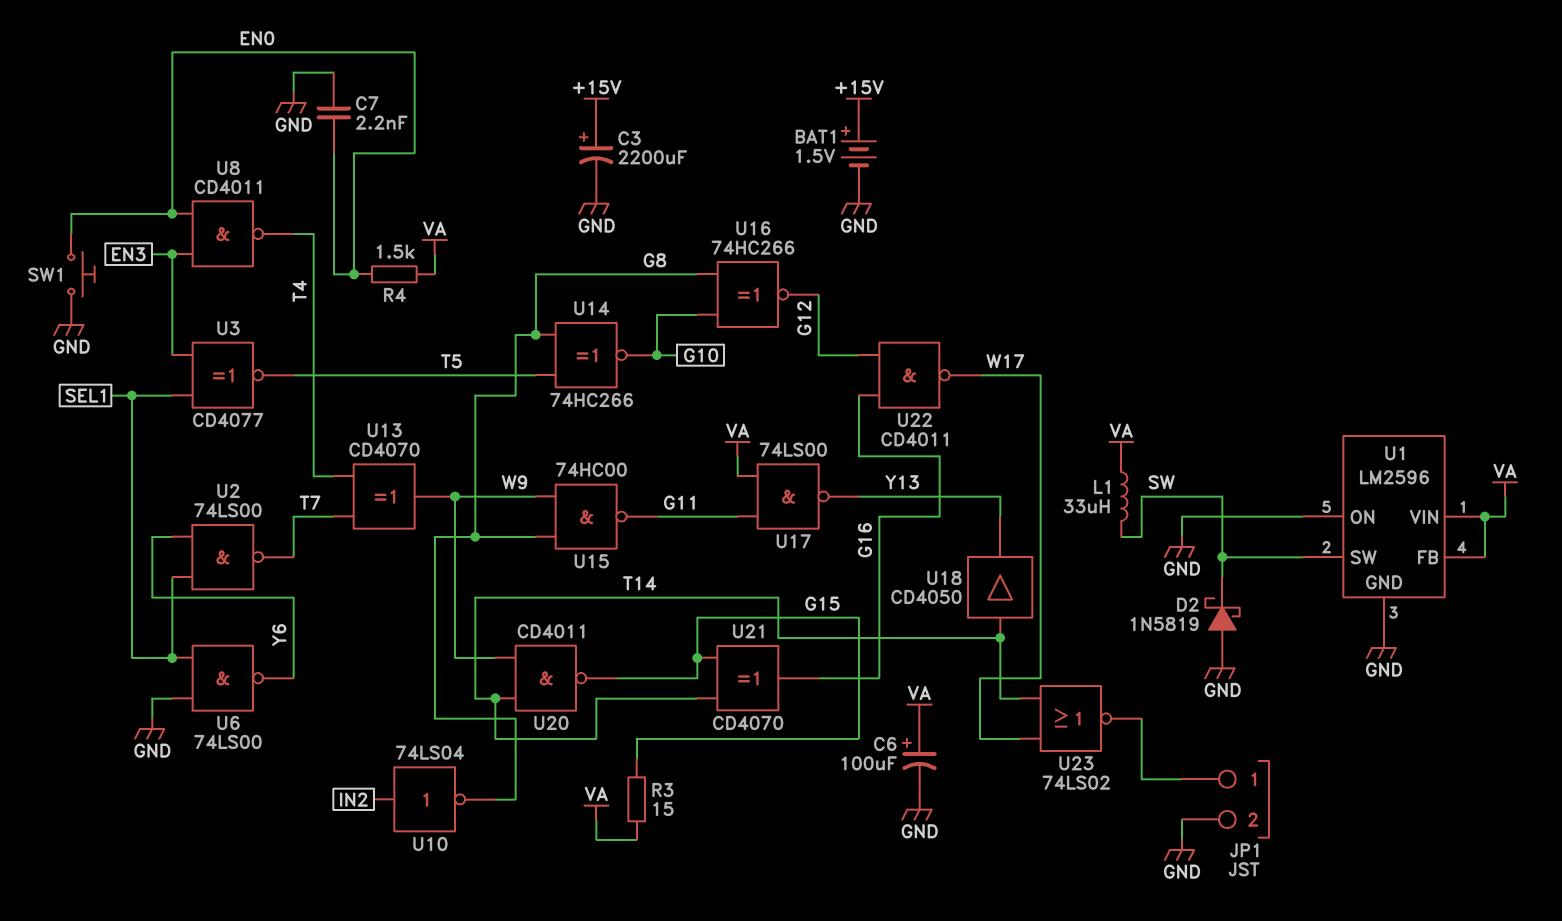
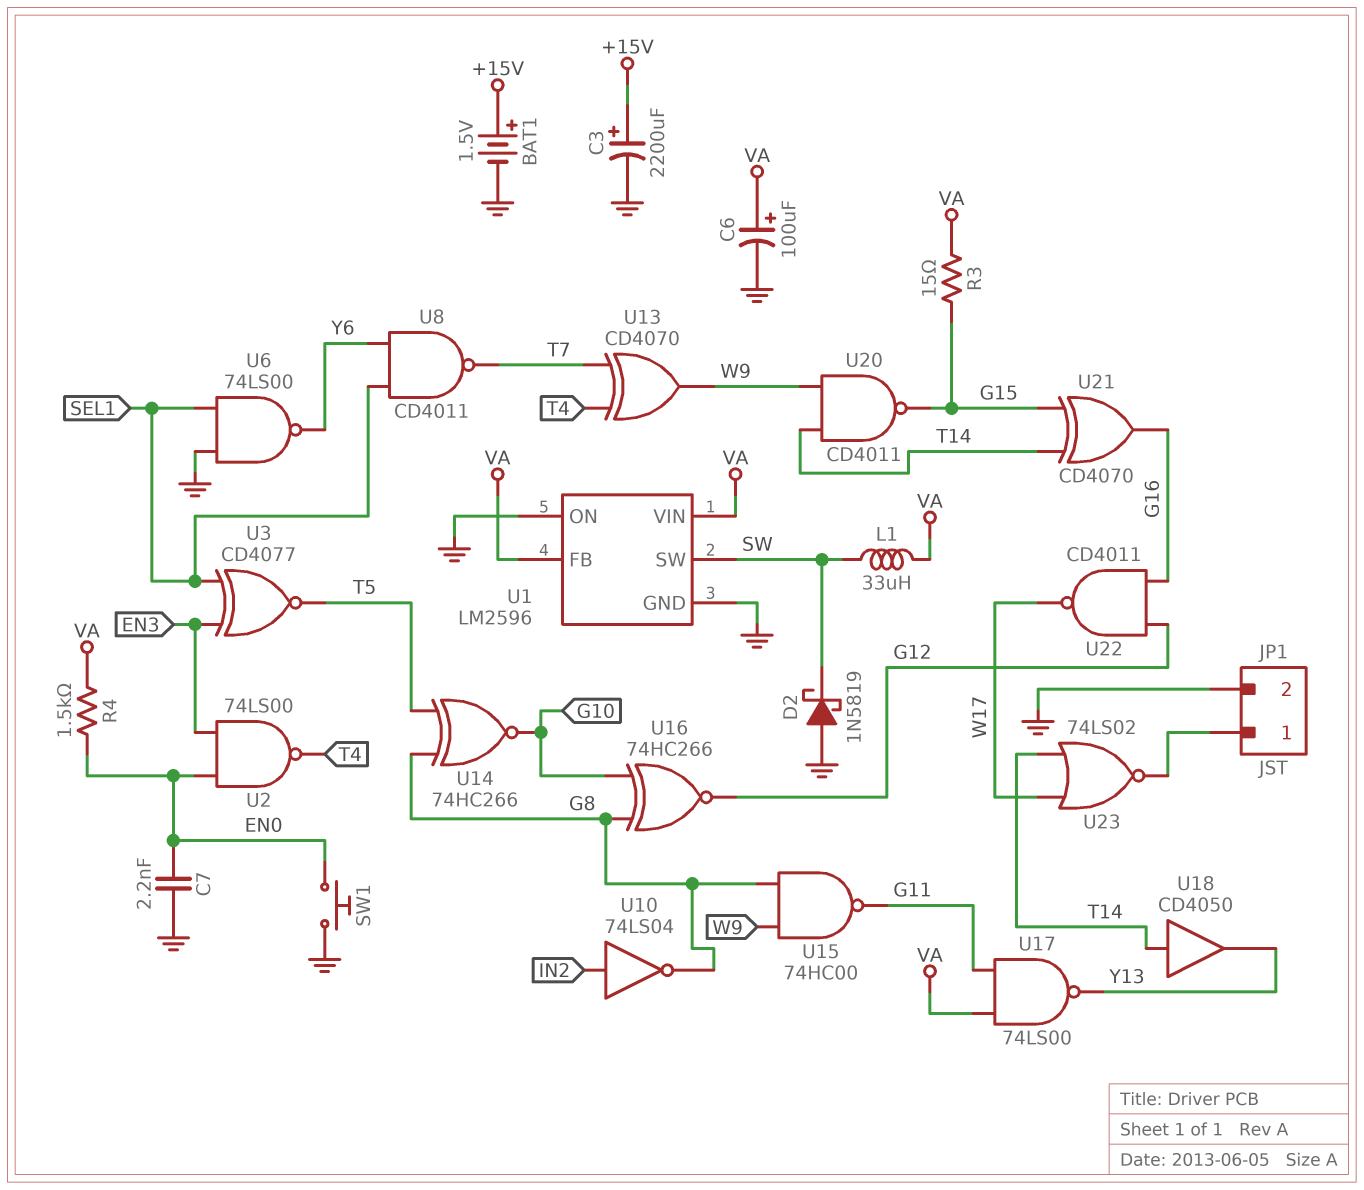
U2: NAND 74LS00 (in SEL1, in Y6, out T7) -> NAND 74LS00 (in EN0, in EN3, out T4)
U8: NAND CD4011 (in EN0, in EN3, out T4) -> NAND CD4011 (in SEL1, in Y6, out T7)

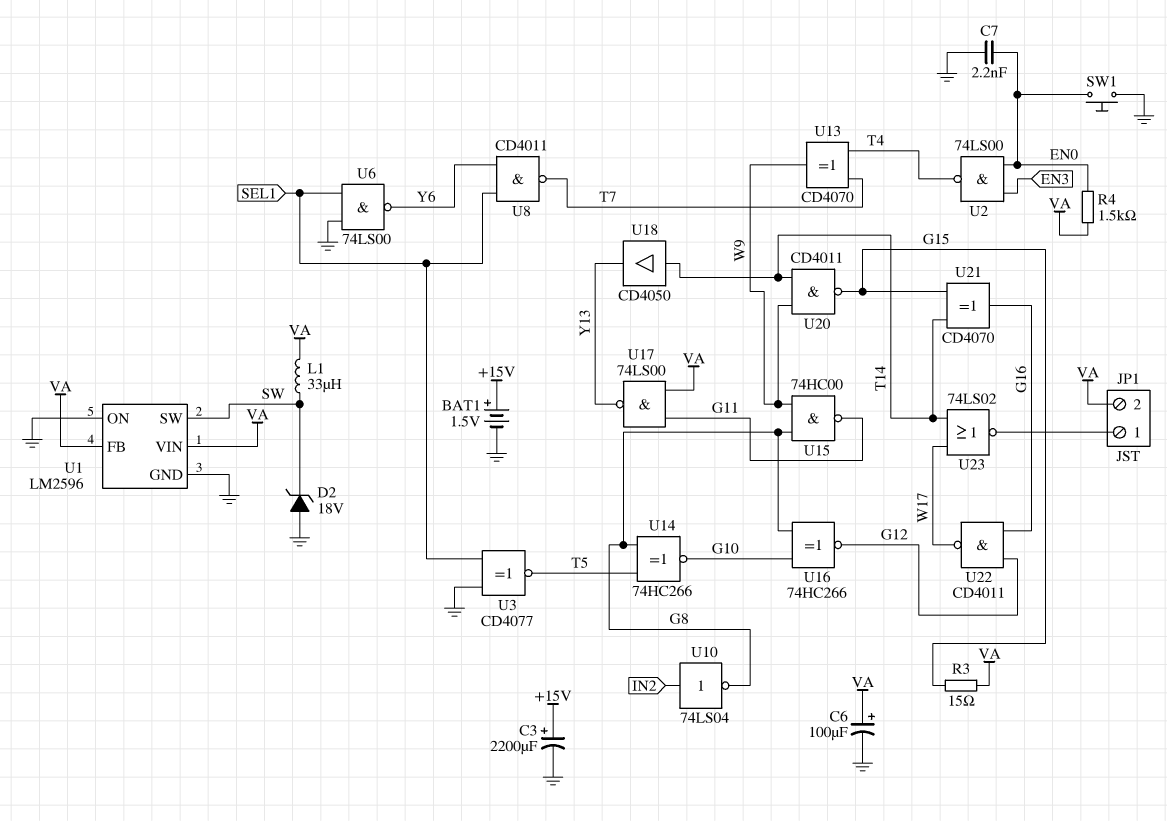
D2: schottky 1N5819 (A GND, K SW) -> zener 18V (A GND, K SW)
JP1 pin 2: GND -> VA
U3: XNOR CD4077 (in EN3, in SEL1, out T5) -> XNOR CD4077 (in GND, in SEL1, out T5)

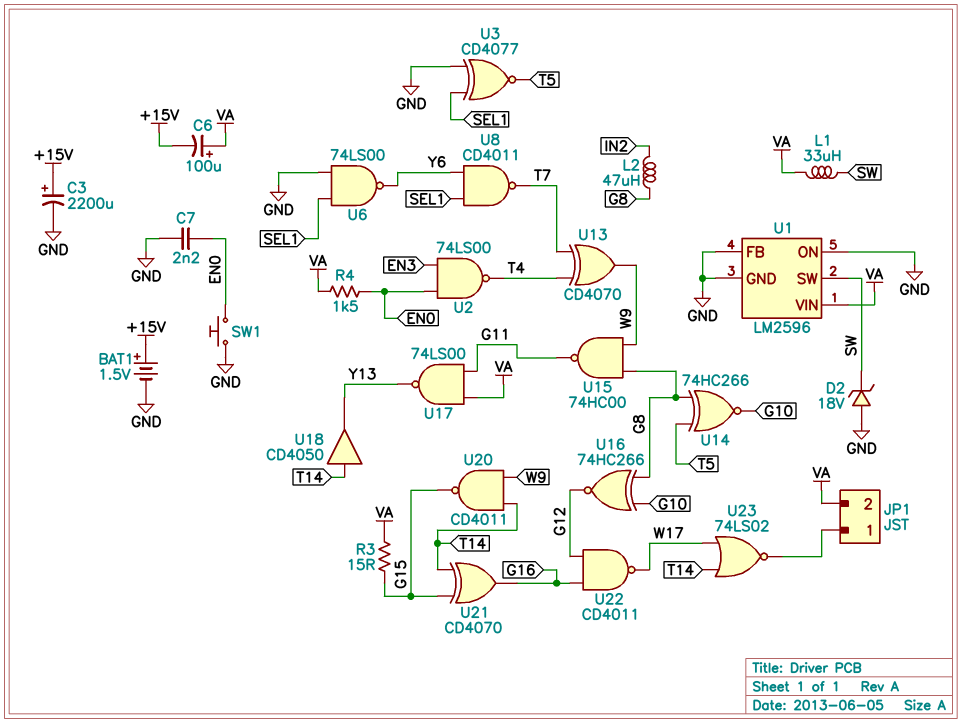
C6: 100uF (plus VA, minus GND) -> 100uF (plus VA, minus +15V)
L2: none -> 47uH (G8, IN2)
U1 pin FB: VA -> GND
U10: NOT 74LS04 (in IN2, out G8) -> none

